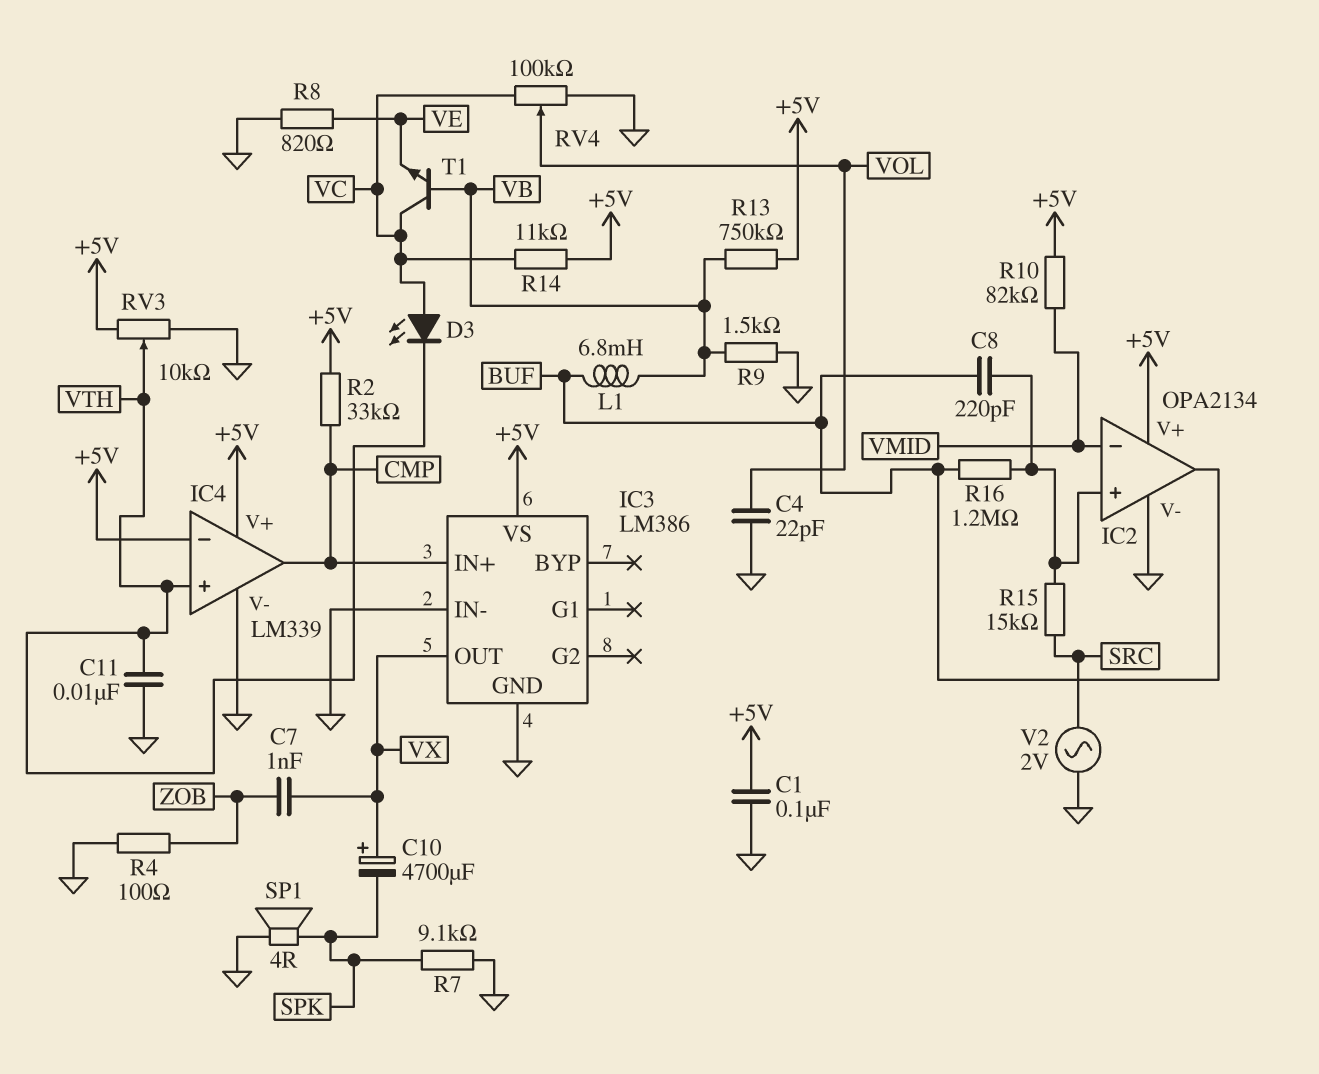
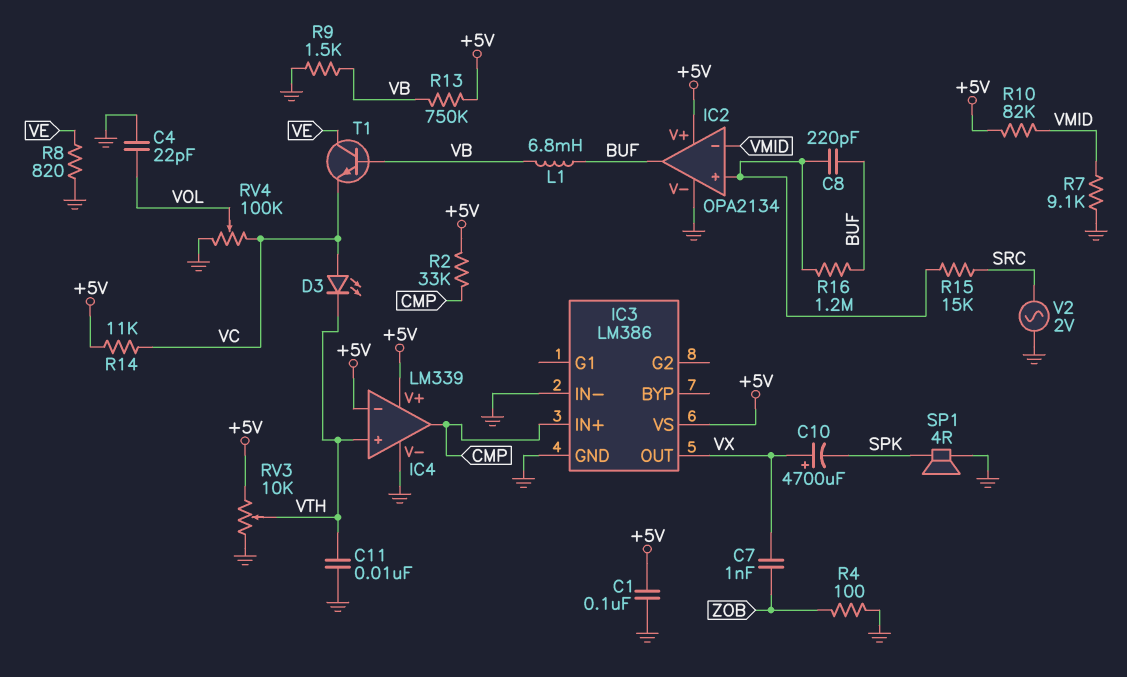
R7: 9.1k (GND, SPK) -> 9.1k (GND, VMID)
T1: NPN (B VB, C VC, E VE) -> NPN (B VB, C VE, E VC)

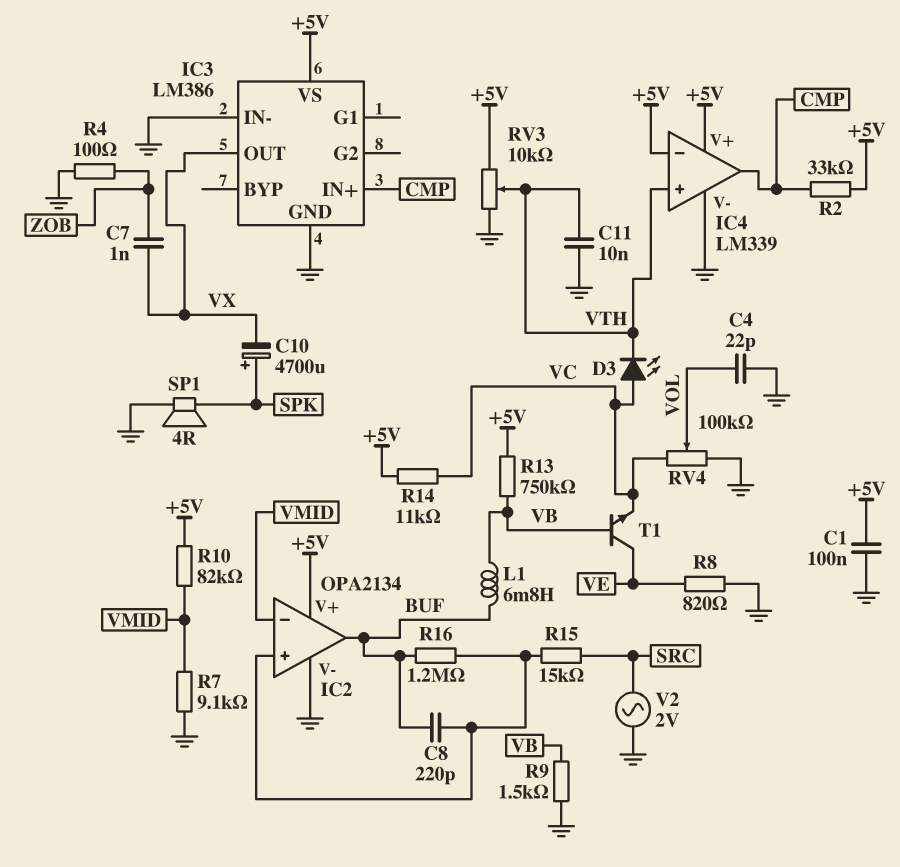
C10: 4700uF (plus VX, minus SPK) -> 4700uF (plus SPK, minus VX)

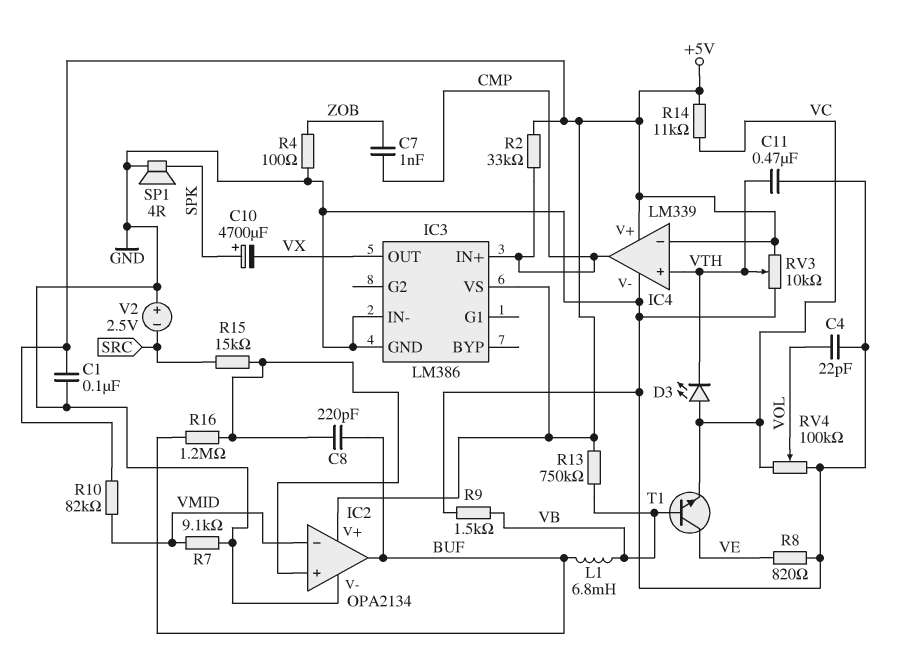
C7: 1nF (VX, ZOB) -> 1nF (CMP, ZOB)
C11: 10nF (GND, VTH) -> 470nF (GND, VTH)
V2: AC 2V (GND, SRC) -> 2.5V (plus GND, minus SRC)

